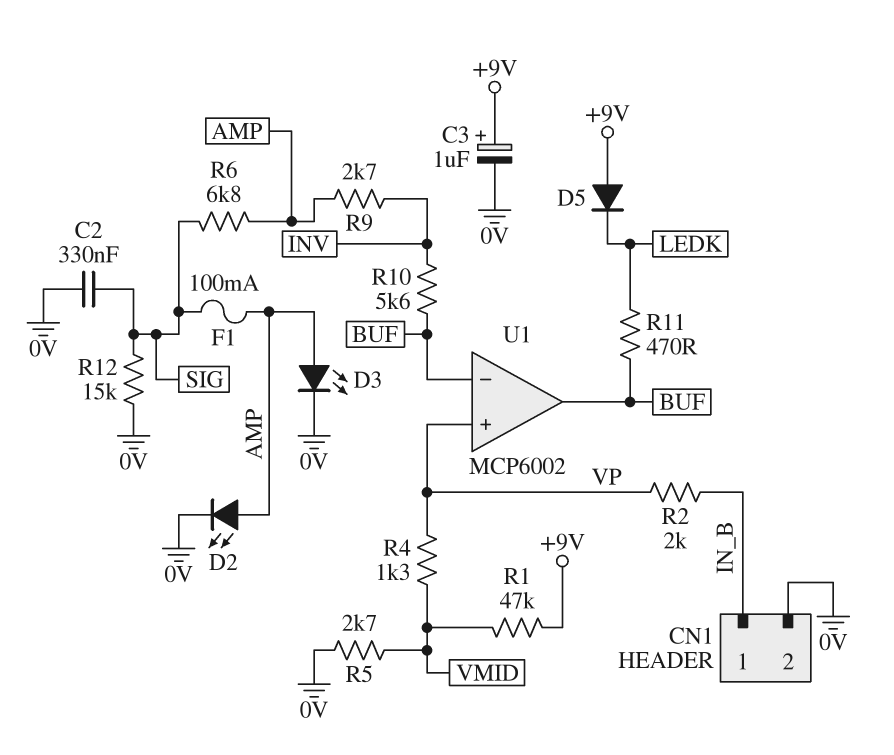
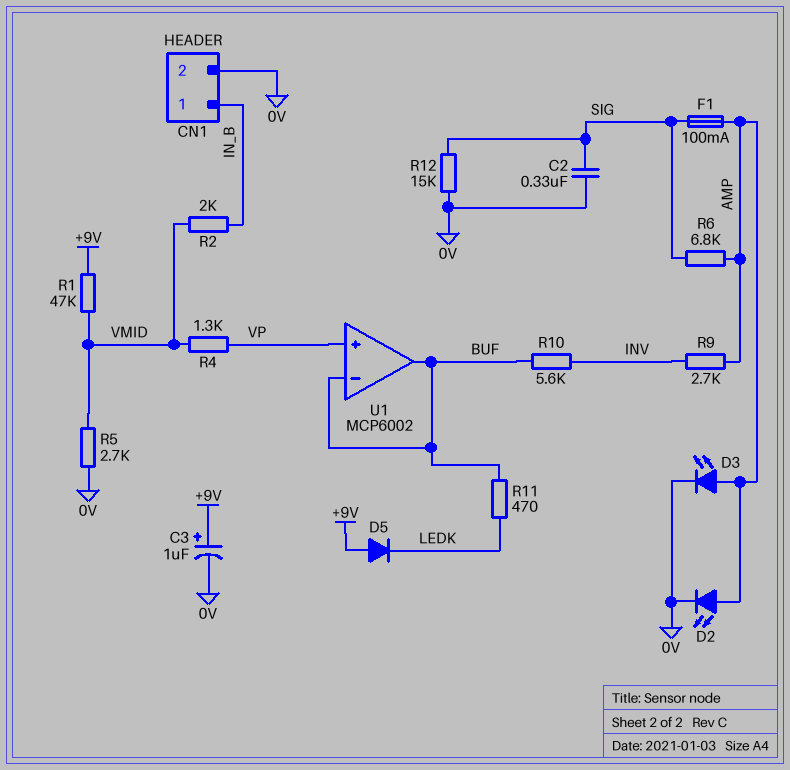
R2: 2k (IN_B, VP) -> 2k (IN_B, VMID)

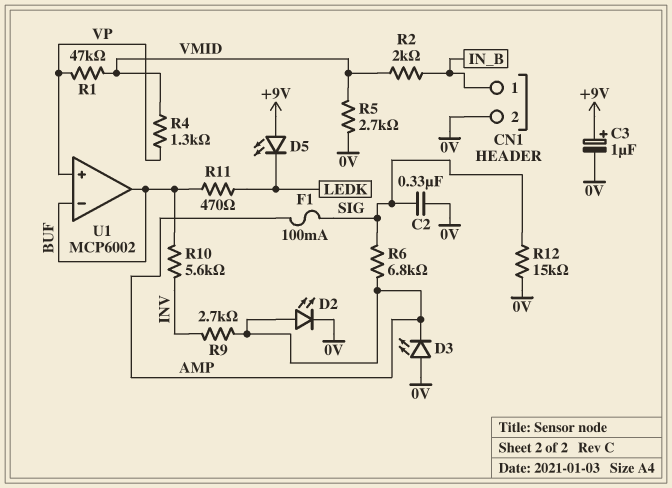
D3: LED (A AMP, K 0V) -> LED (A 0V, K AMP)
D5: diode (A +9V, K LEDK) -> LED (A +9V, K LEDK)
R1: 47k (+9V, VMID) -> 47k (VMID, VP)

